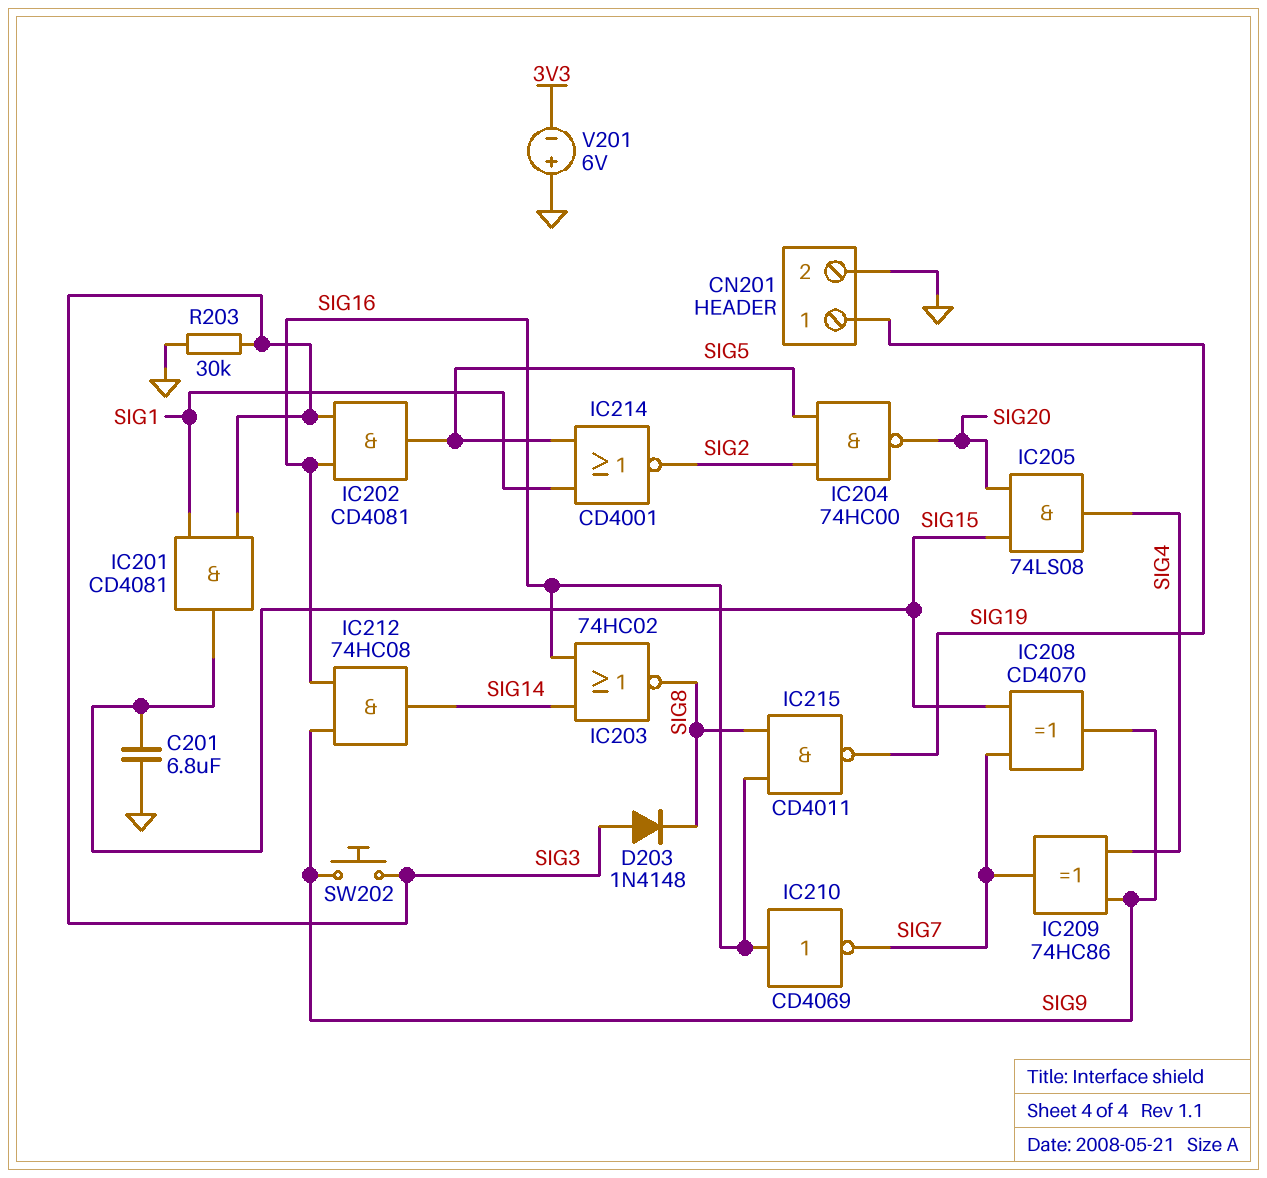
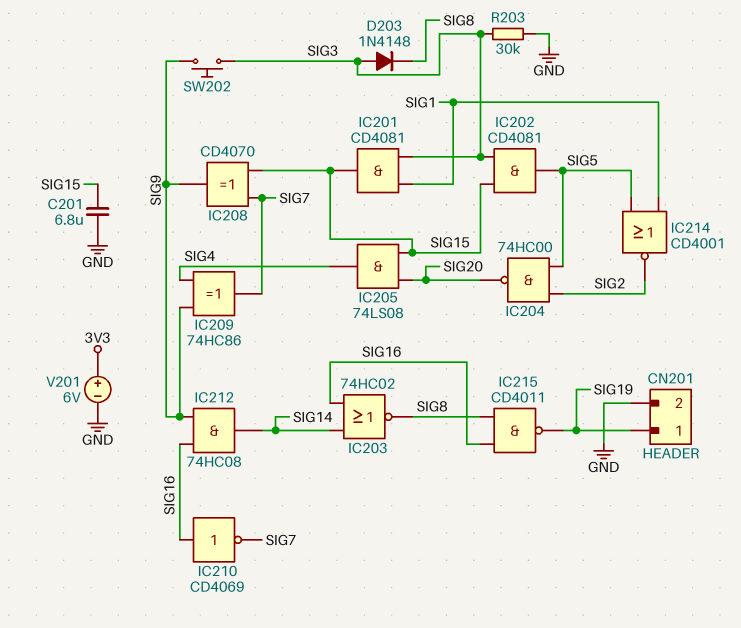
IC202: AND CD4081 (in SIG3, in SIG16, out SIG5) -> AND CD4081 (in SIG3, in SIG15, out SIG5)
V201: 6V (plus GND, minus 3V3) -> 6V (plus 3V3, minus GND)

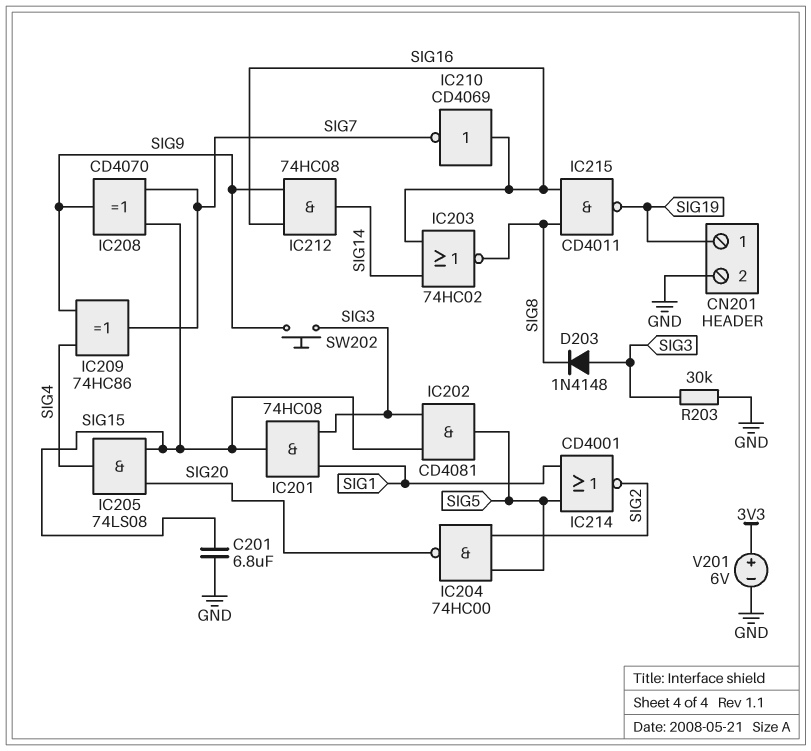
IC201: AND CD4081 (in SIG1, in SIG3, out SIG15) -> AND 74HC08 (in SIG1, in SIG3, out SIG15)

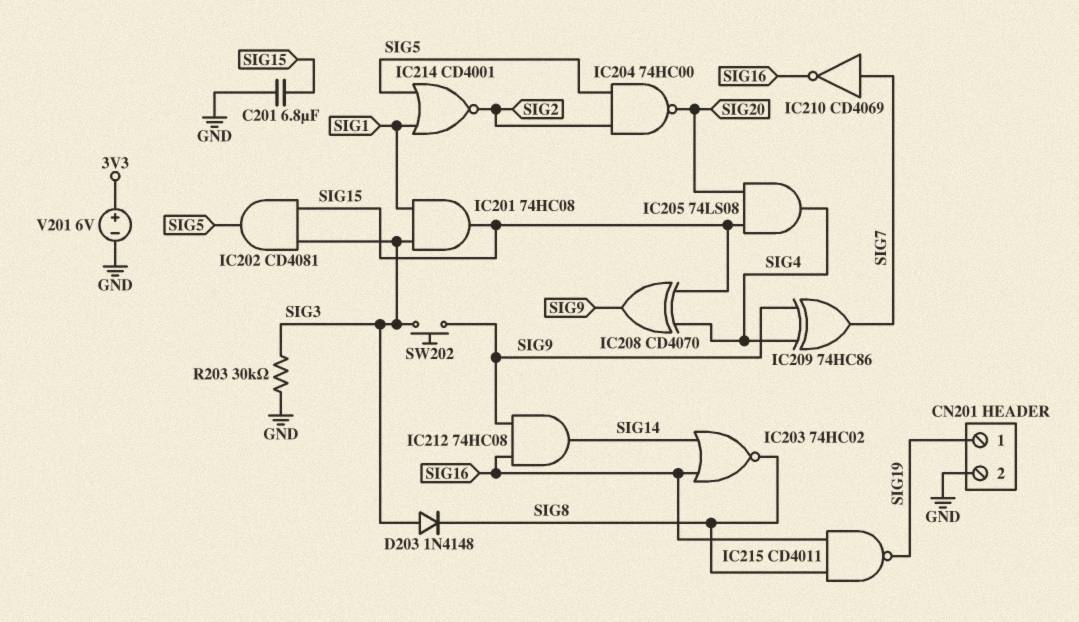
IC208: XOR CD4070 (in SIG7, in SIG15, out SIG9) -> XOR CD4070 (in SIG4, in SIG15, out SIG9)
IC210: NOT CD4069 (in SIG16, out SIG7) -> NOT CD4069 (in SIG7, out SIG16)

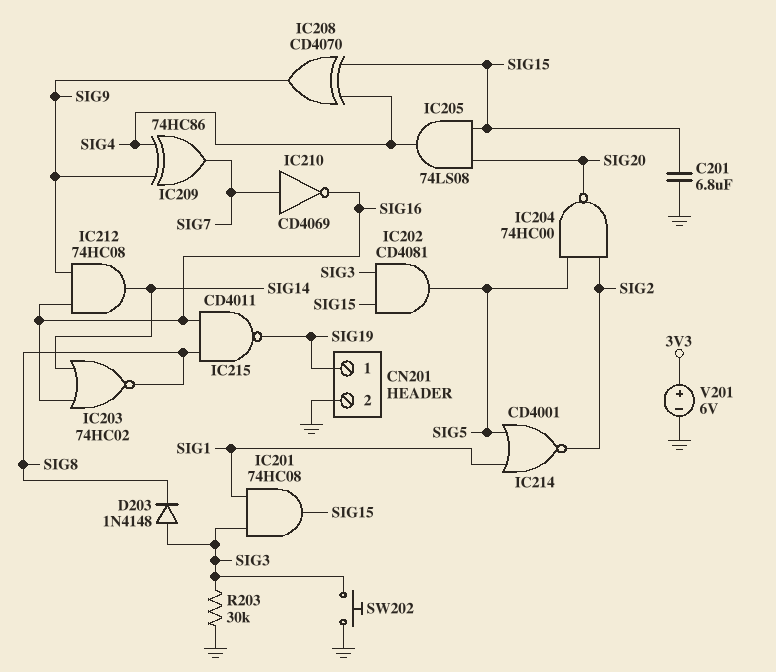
SW202: button (SIG3, SIG9) -> button (GND, SIG3)

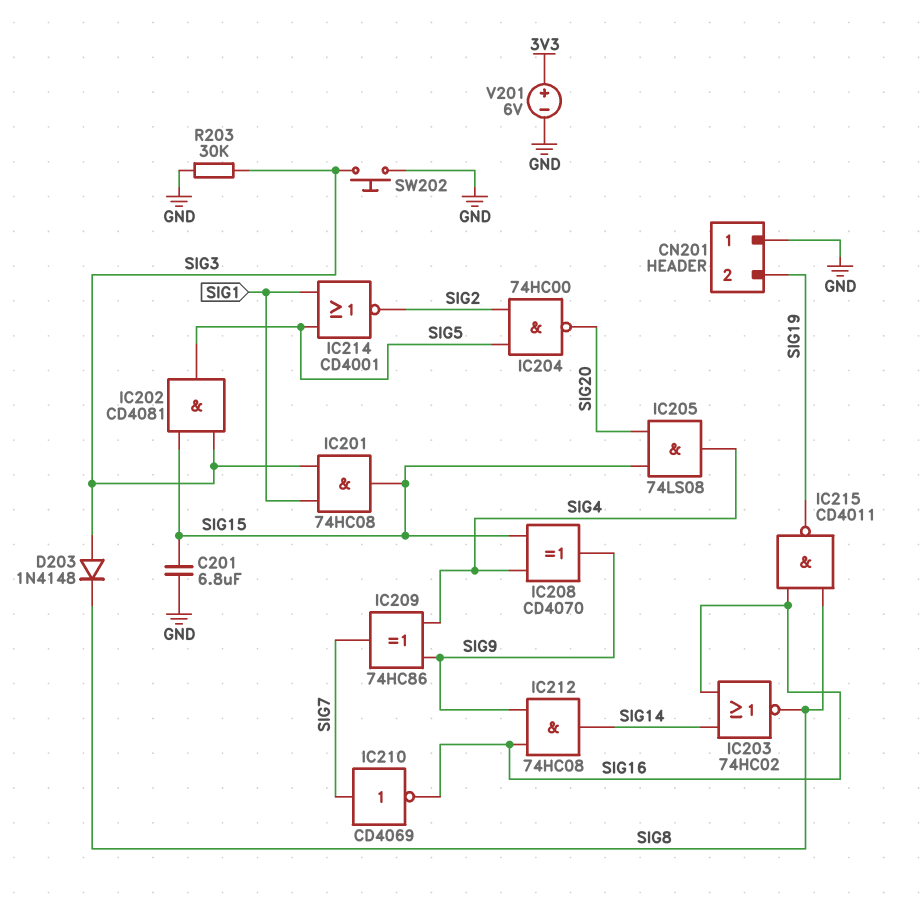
CN201 pin 1: SIG19 -> GND
CN201 pin 2: GND -> SIG19

